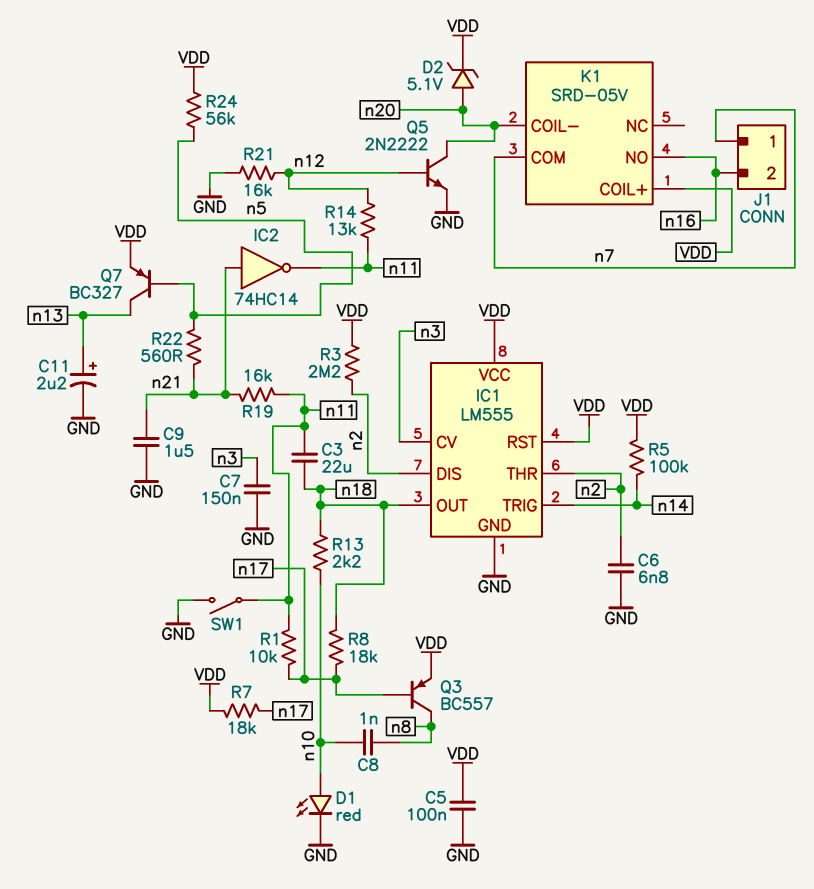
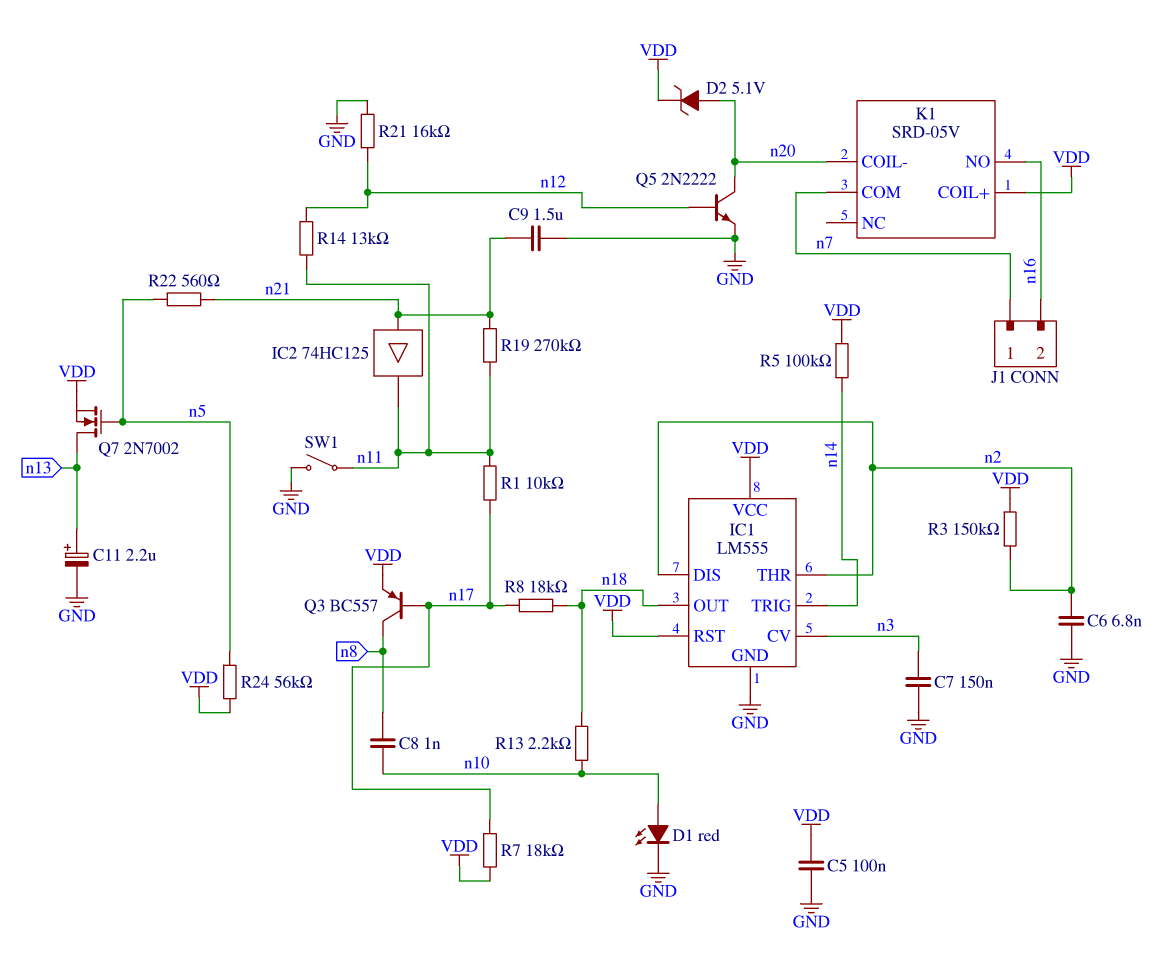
C3: 22uF (n11, n18) -> none
IC2: NOT 74HC14 (in n21, out n11) -> buffer 74HC125 (in n21, out n11)
Q7: PNP BC327 (B n5, C n13, E VDD) -> NMOS 2N7002 (G n5, D n13, S VDD)
R3: 2.2M (VDD, n2) -> 150k (VDD, n2)
R19: 16k (n11, n21) -> 270k (n11, n21)

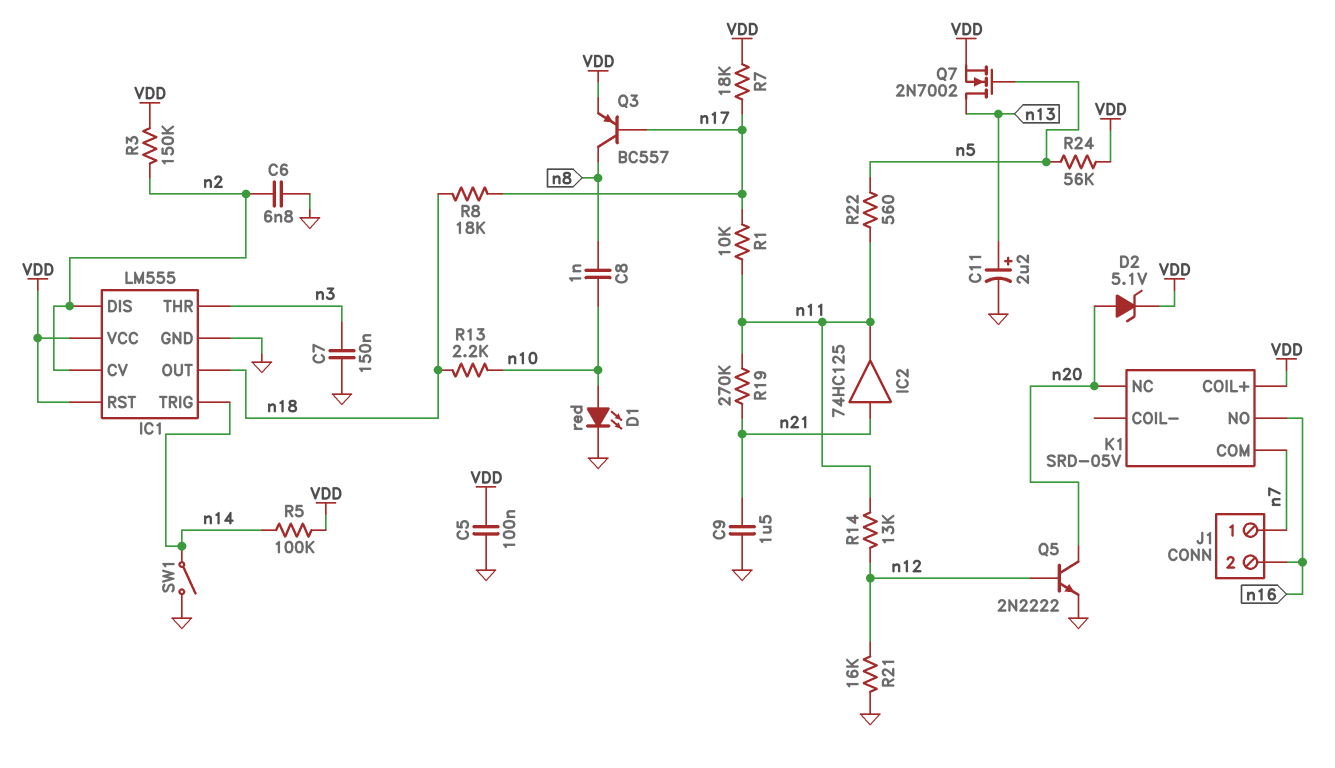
IC1 pin CV: n3 -> n2
IC1 pin THR: n2 -> n3
K1 pin COIL-: n20 -> none
K1 pin NC: none -> n20
R22: 560 (n5, n21) -> 560 (n5, n11)
SW1: switch (GND, n11) -> switch (GND, n14)

